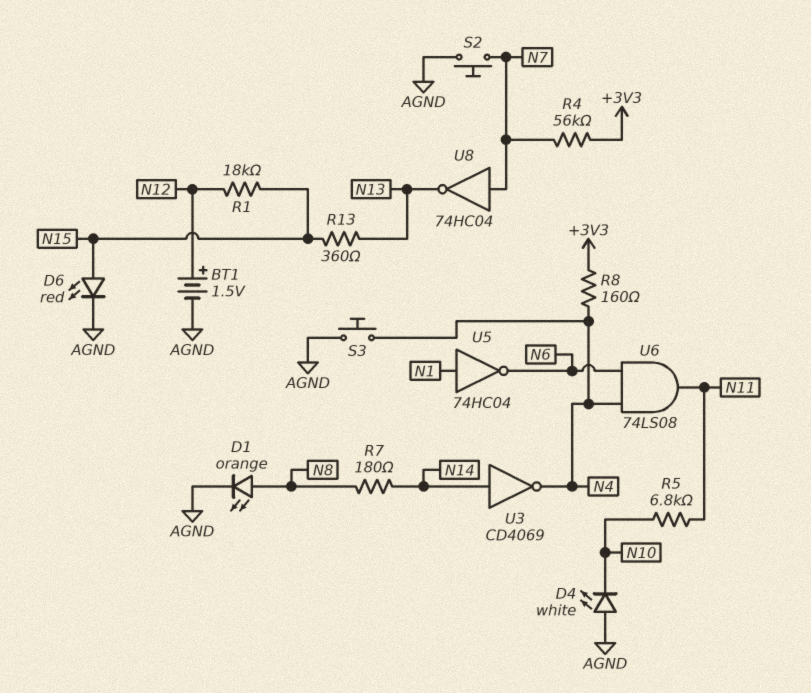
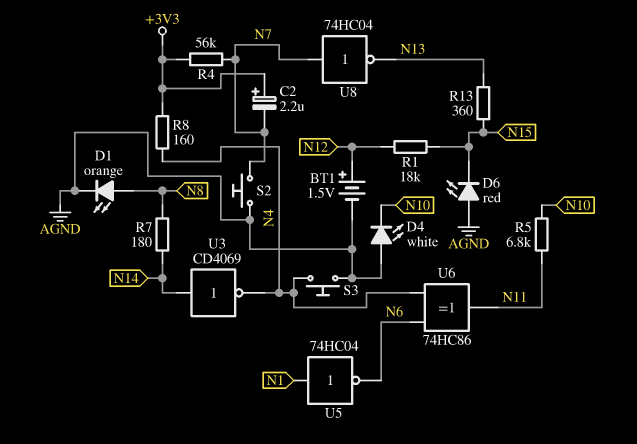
C2: none -> 2.2uF (plus +3V3, minus N7)
D6: LED red (A N15, K AGND) -> LED red (A AGND, K N15)
U6: AND 74LS08 (in N4, in N6, out N11) -> XOR 74HC86 (in N4, in N6, out N11)

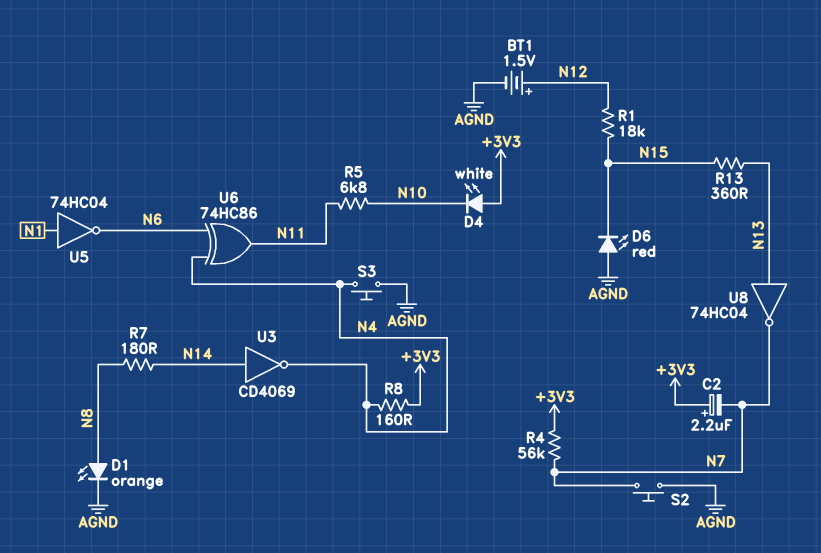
D4: LED white (A AGND, K N10) -> LED white (A +3V3, K N10)
U8: NOT 74HC04 (in N7, out N13) -> NOT 74HC04 (in N13, out N7)

